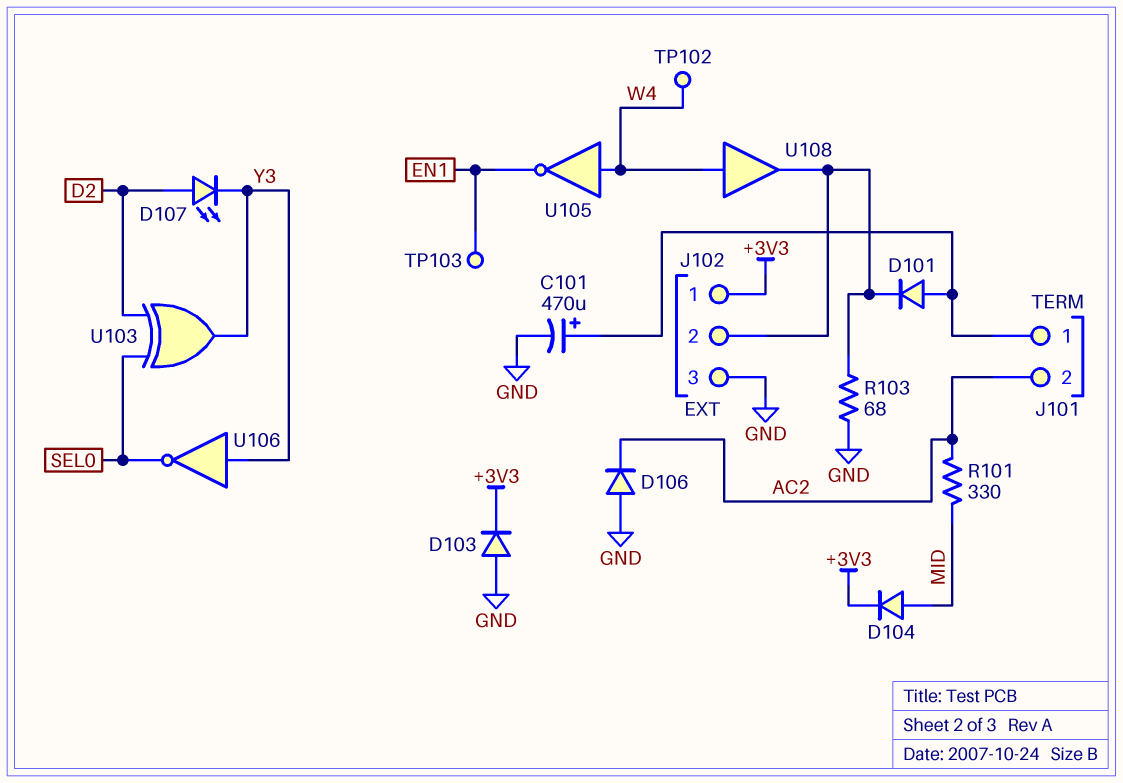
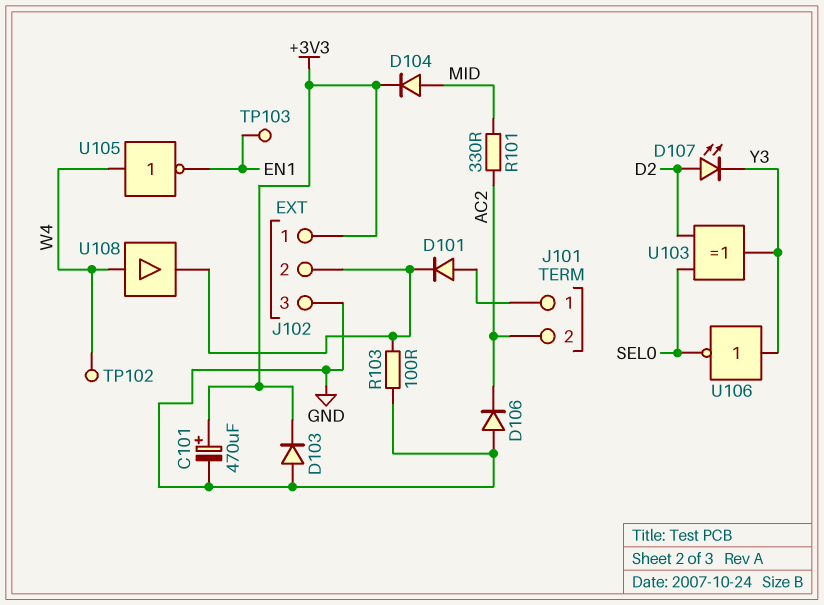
C101: 470uF (plus J101/1, minus GND) -> 470uF (plus +3V3, minus GND)
R103: 68 (GND, J102/2) -> 100 (GND, J102/2)

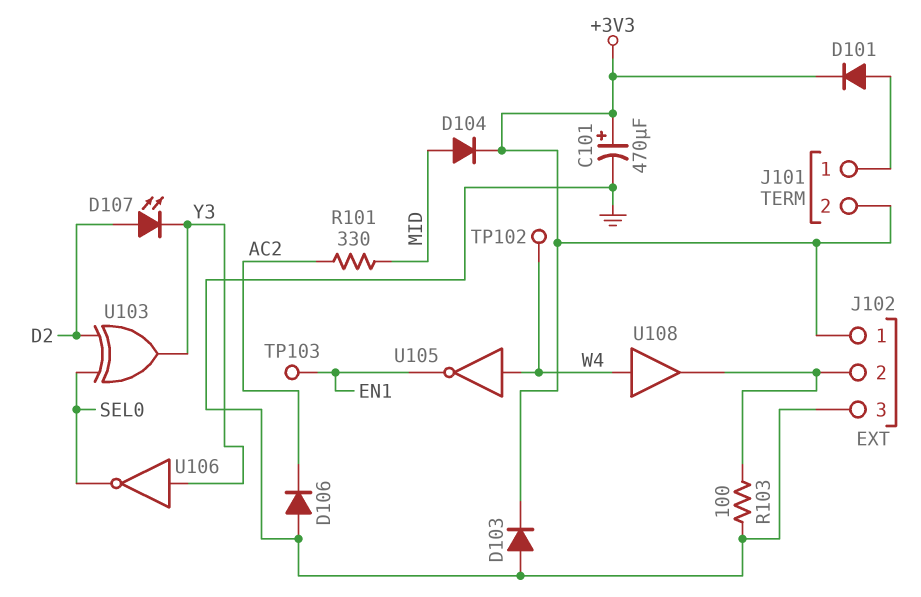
D101: diode (A J101/1, K J102/2) -> diode (A J101/1, K +3V3)
J101 pin 2: AC2 -> +3V3

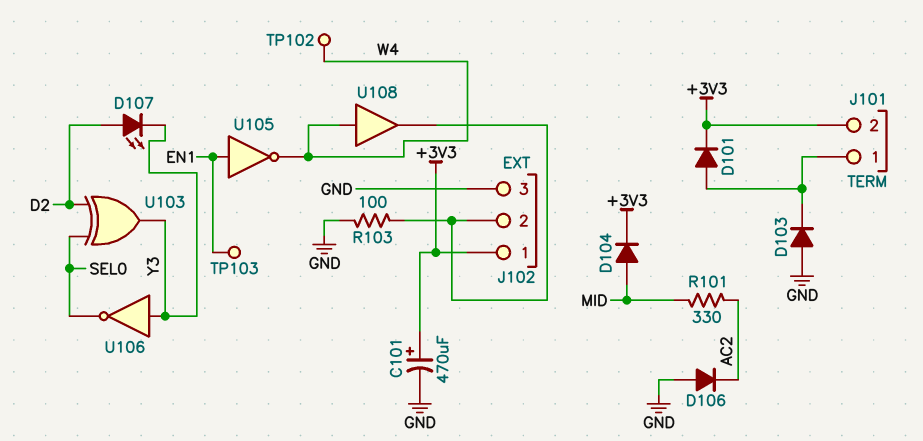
D103: diode (A GND, K +3V3) -> diode (A GND, K J101/1)
U105: NOT (in W4, out EN1) -> NOT (in EN1, out W4)

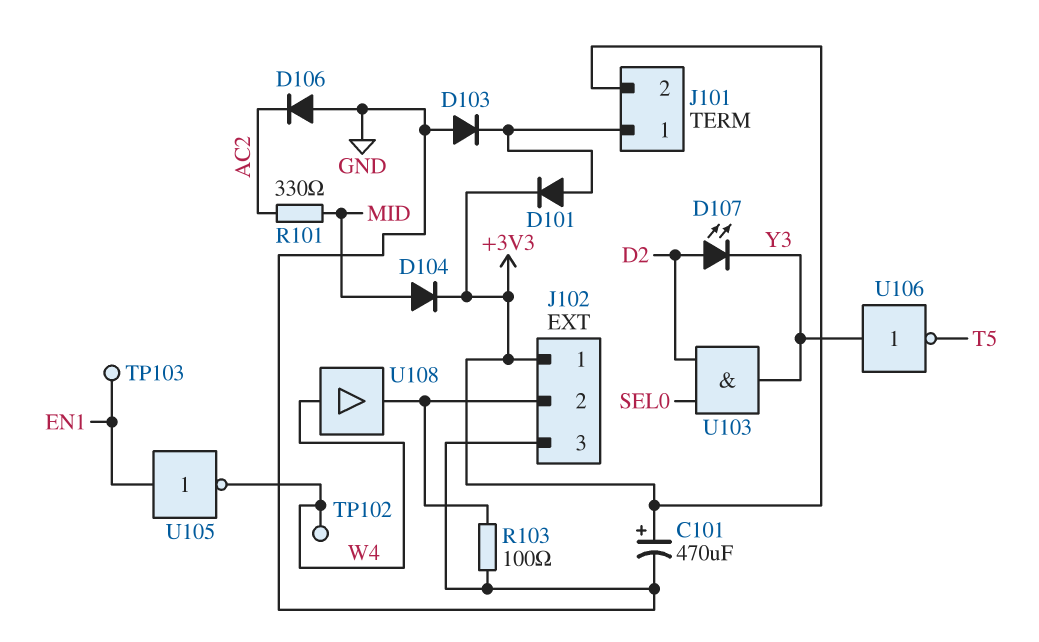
U103: XOR (in D2, in SEL0, out Y3) -> AND (in D2, in SEL0, out Y3)
U106: NOT (in Y3, out SEL0) -> NOT (in Y3, out T5)

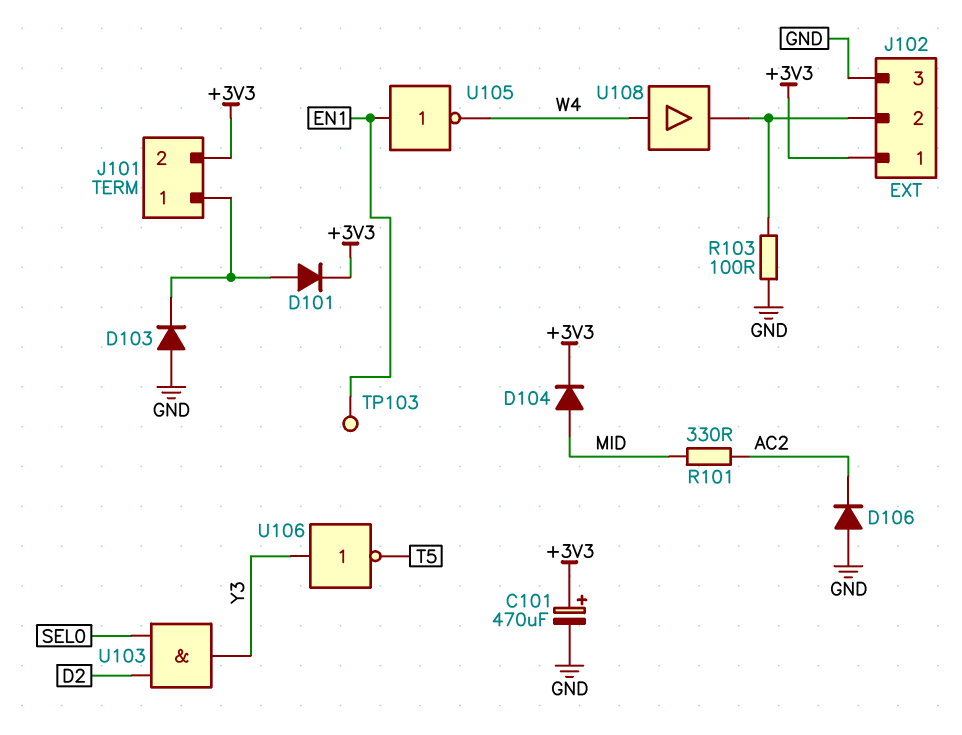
D107: LED (A D2, K Y3) -> none
TP102: test point (W4) -> none

